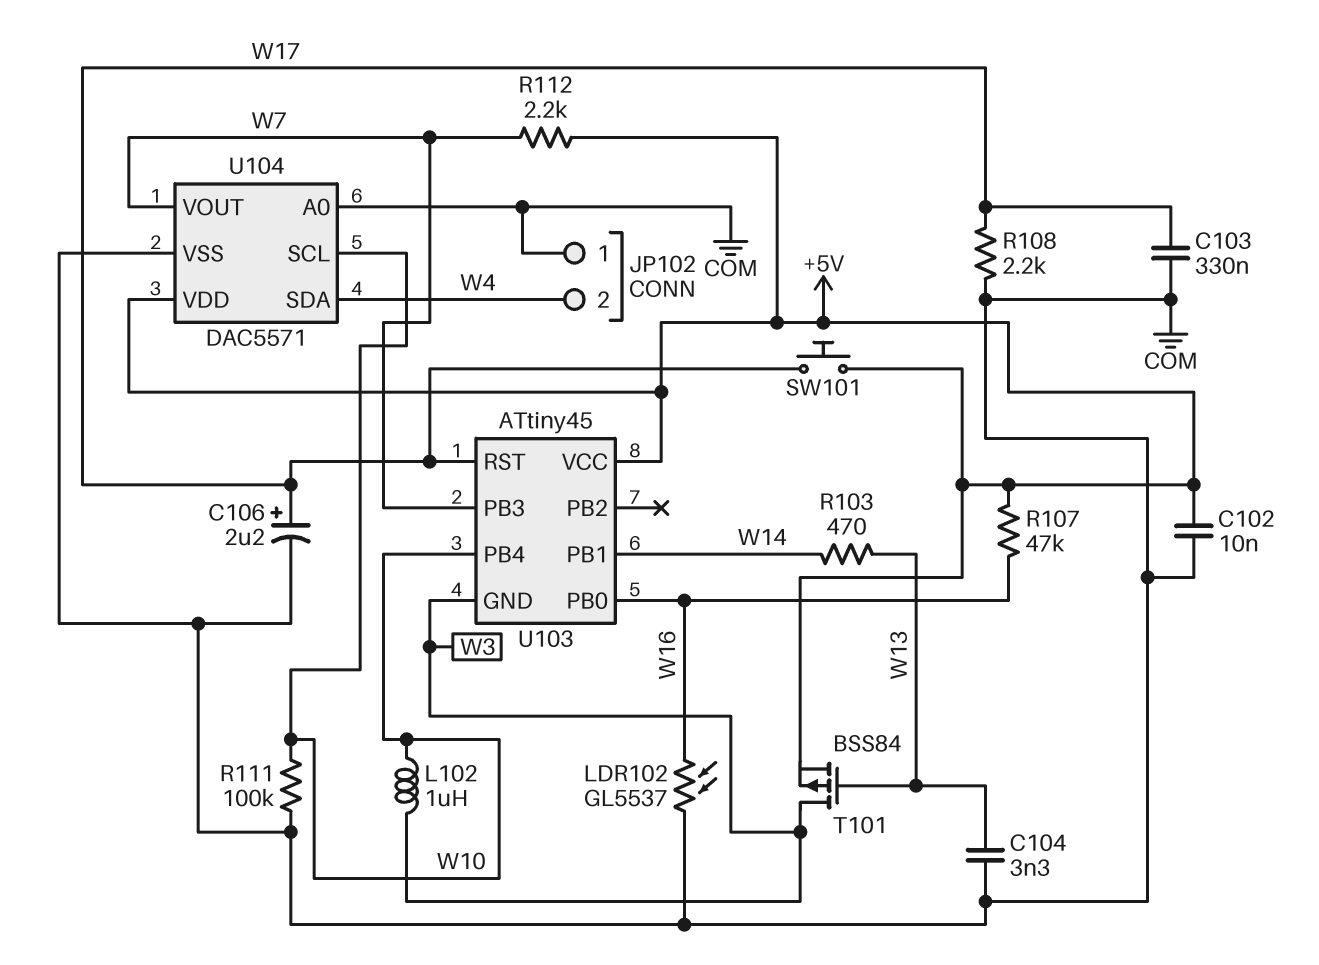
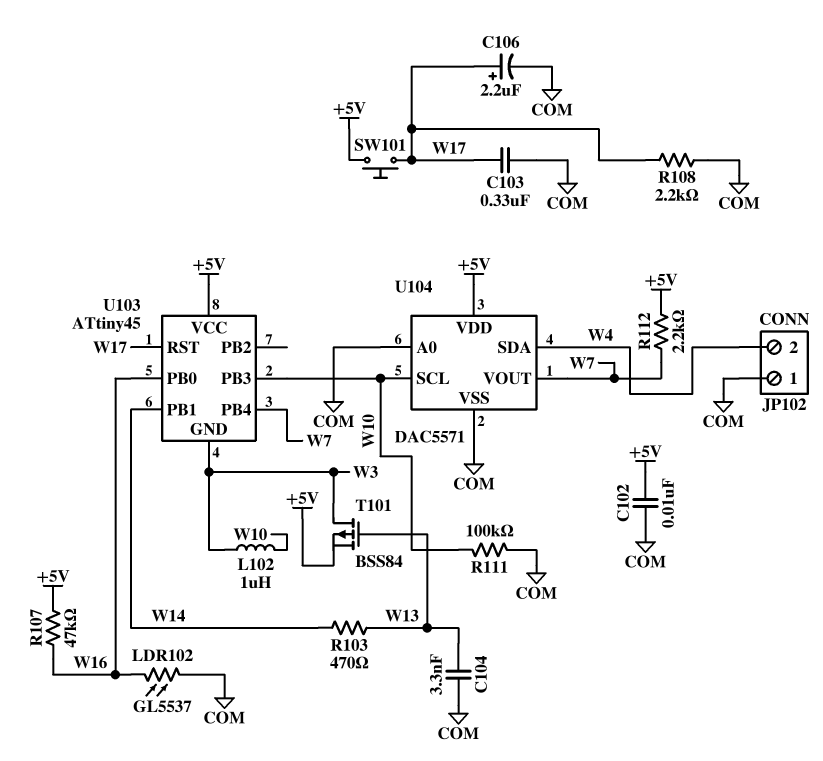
U103 pin PB3: W7 -> W10
U103 pin PB4: W10 -> W7

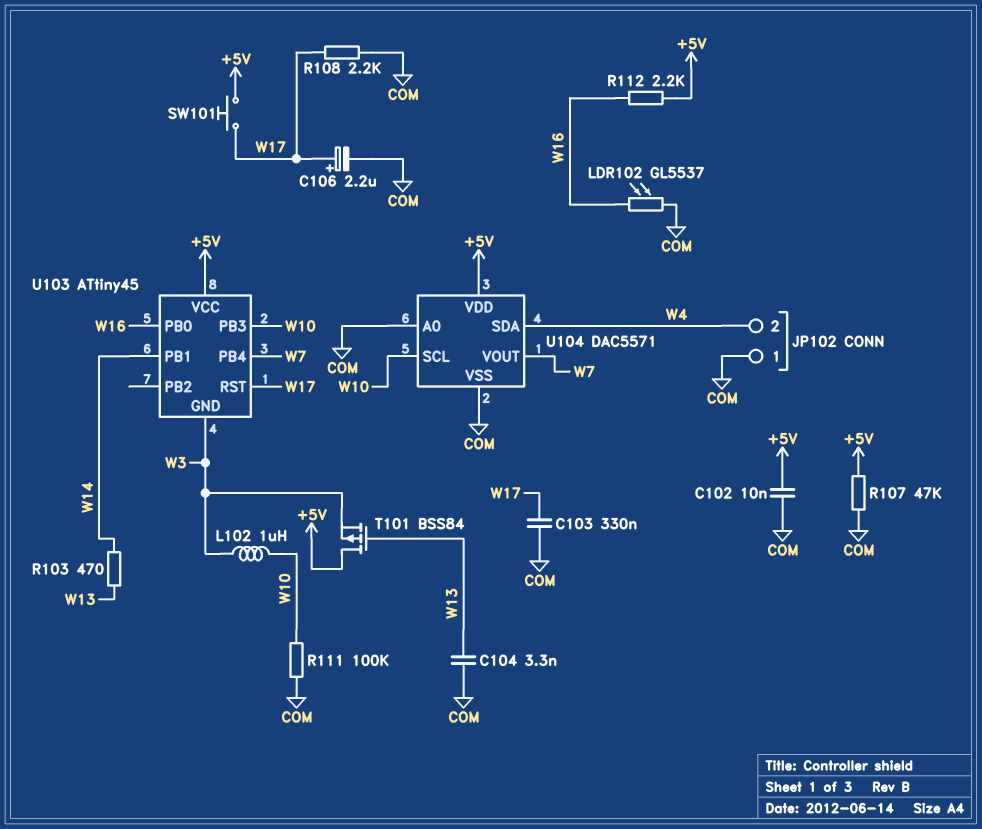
R107: 47k (+5V, W16) -> 47k (+5V, COM)
R112: 2.2k (+5V, W7) -> 2.2k (+5V, W16)
T101: PMOS BSS84 (G W13, D W3, S +5V) -> PMOS BSS84 (G W13, D +5V, S W3)

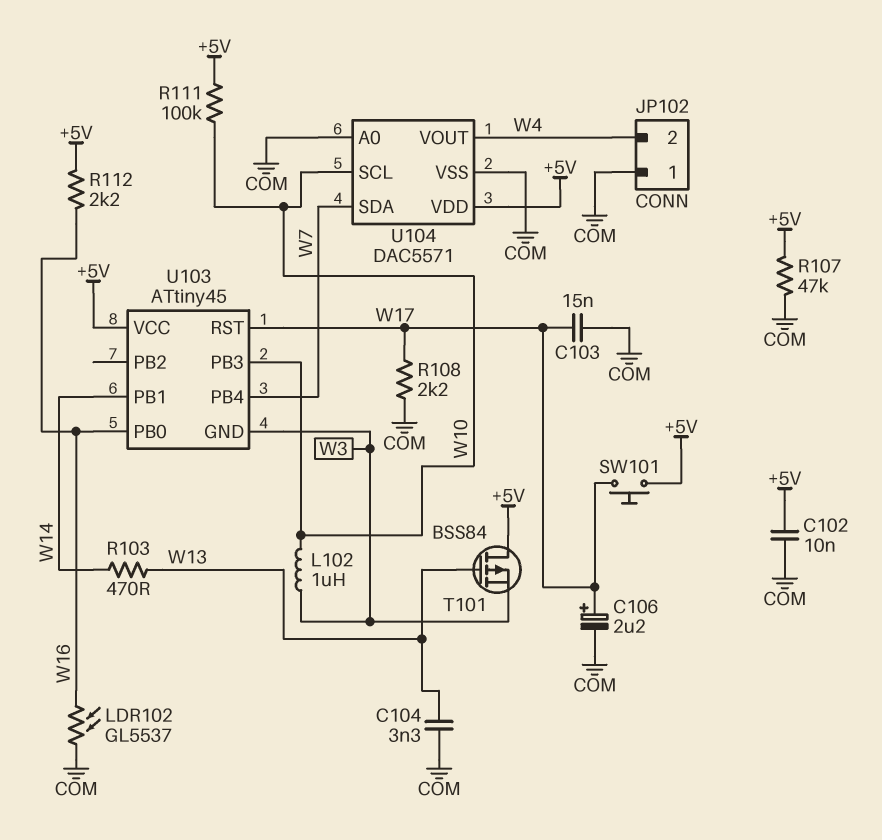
C103: 330nF (COM, W17) -> 15nF (COM, W17)
R111: 100k (COM, W10) -> 100k (+5V, W10)
U104 pin SDA: W4 -> W7
U104 pin VOUT: W7 -> W4

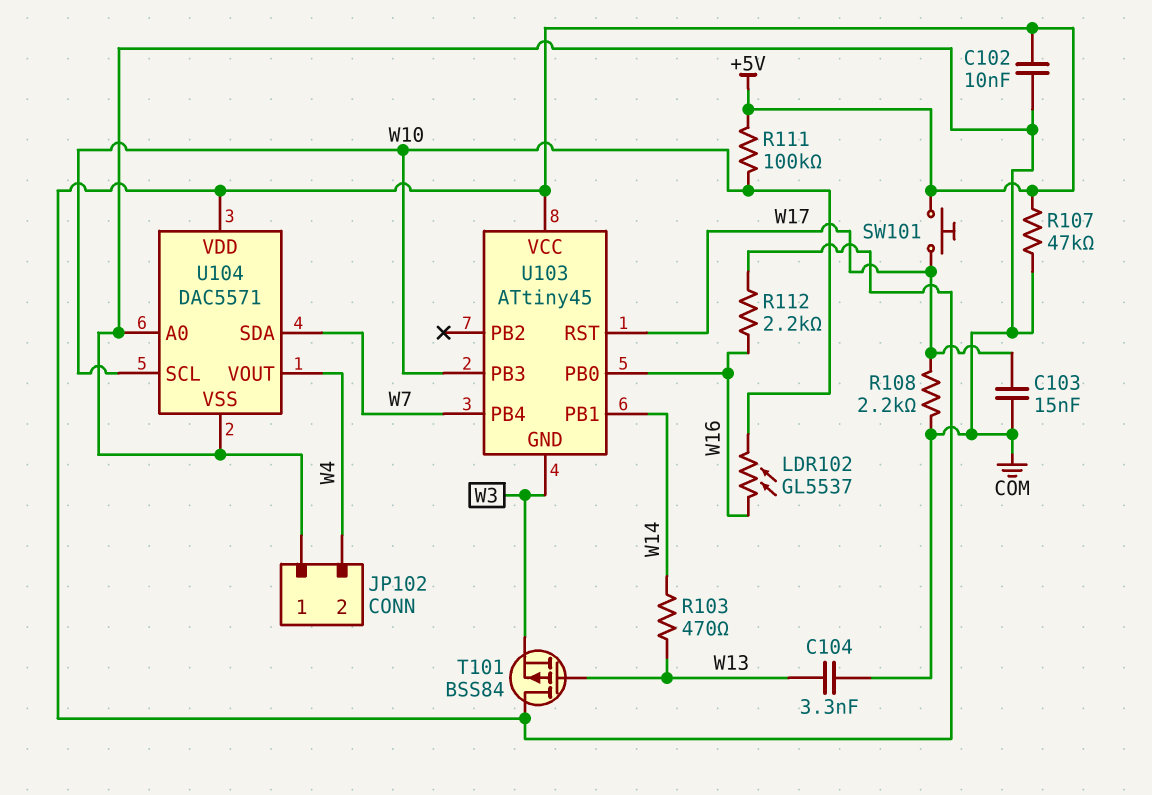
C106: 2.2uF (plus W17, minus COM) -> none
L102: 1uH (W3, W10) -> none
LDR102: GL5537 (COM, W16) -> GL5537 (W10, W16)

